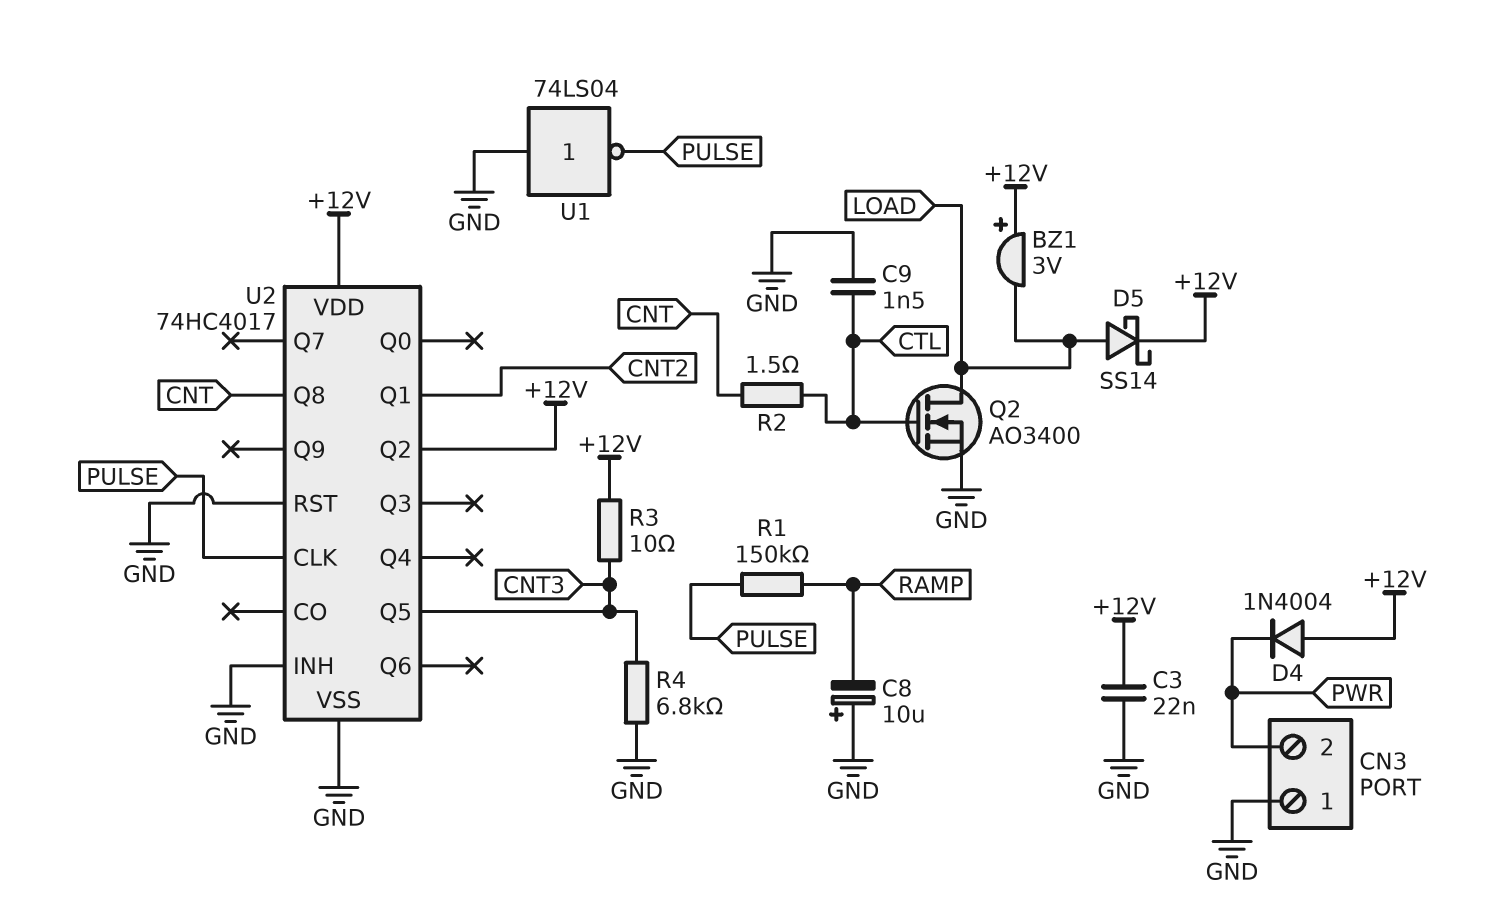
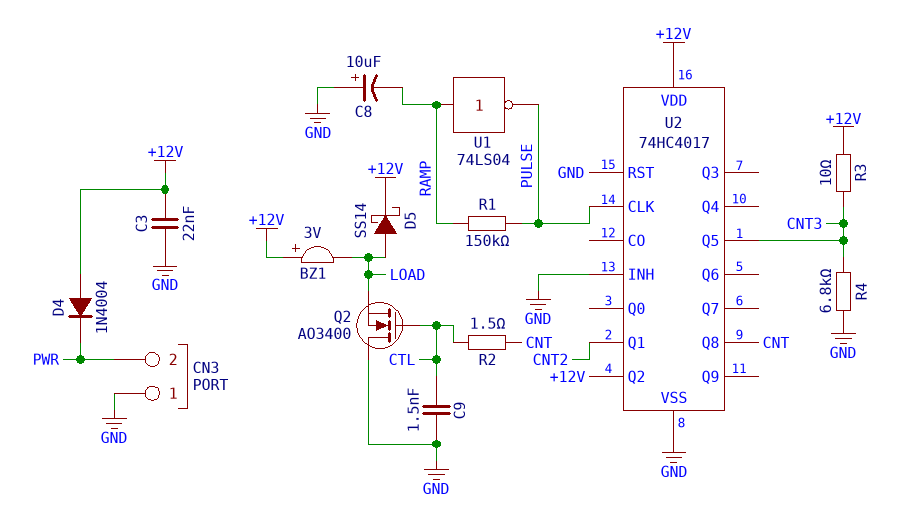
Q2: NMOS AO3400 (G CTL, D LOAD, S GND) -> NMOS AO3400 (G CTL, D GND, S LOAD)
U1: NOT 74LS04 (in GND, out PULSE) -> NOT 74LS04 (in RAMP, out PULSE)

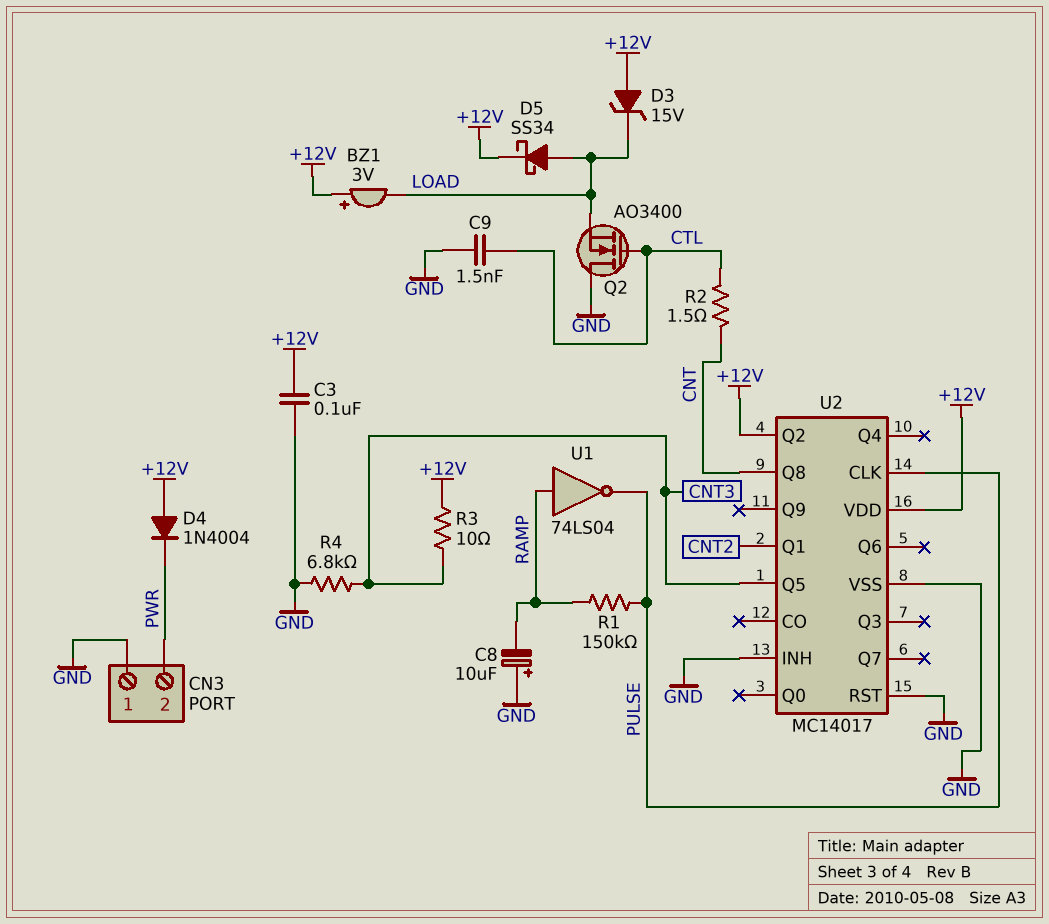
C3: 22nF (+12V, GND) -> 100nF (+12V, GND)
D3: none -> zener 15V (A +12V, K LOAD)
D5: schottky SS14 (A LOAD, K +12V) -> schottky SS34 (A LOAD, K +12V)
U2: 74HC4017 -> MC14017

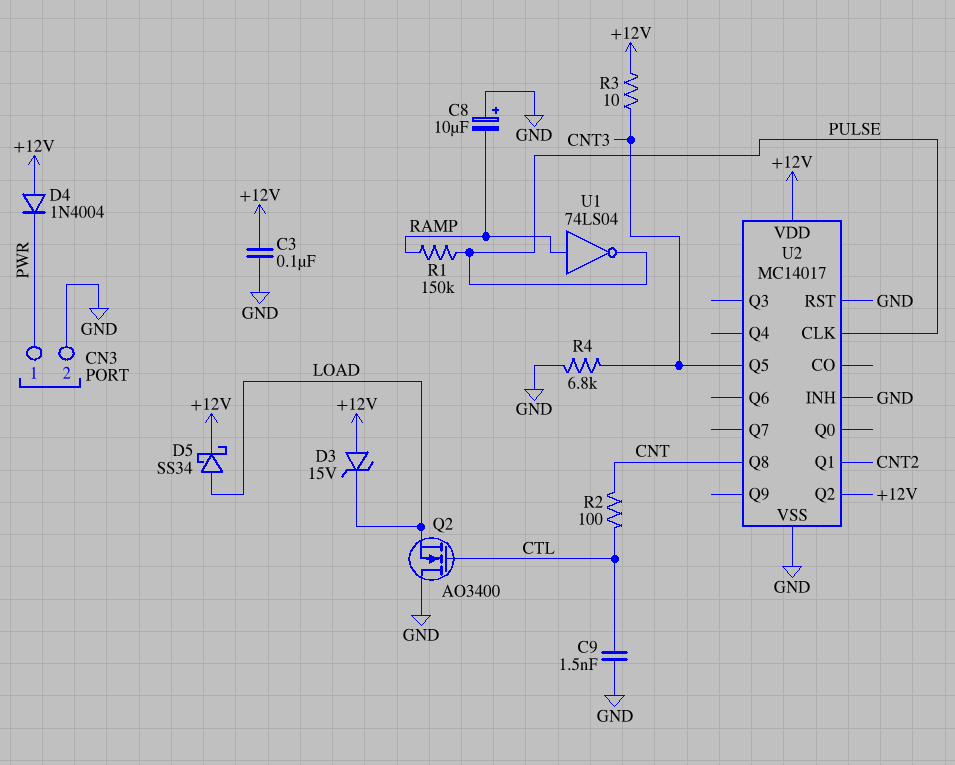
BZ1: buzzer 3V (plus +12V, minus LOAD) -> none
CN3 pin 1: GND -> PWR
CN3 pin 2: PWR -> GND
R2: 1.5 (CNT, CTL) -> 100 (CNT, CTL)

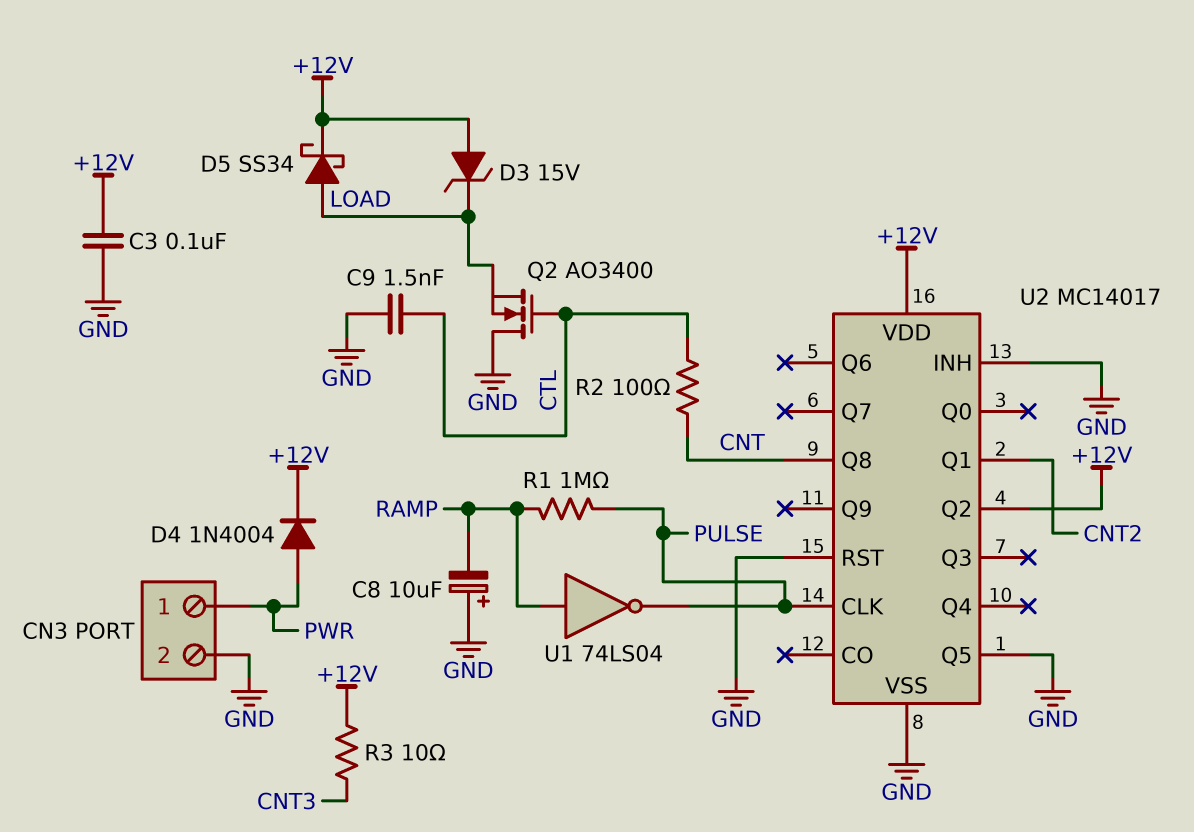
D4: diode 1N4004 (A +12V, K PWR) -> diode 1N4004 (A PWR, K +12V)
R1: 150k (PULSE, RAMP) -> 1M (PULSE, RAMP)
R4: 6.8k (CNT3, GND) -> none
U2 pin Q5: CNT3 -> GND

